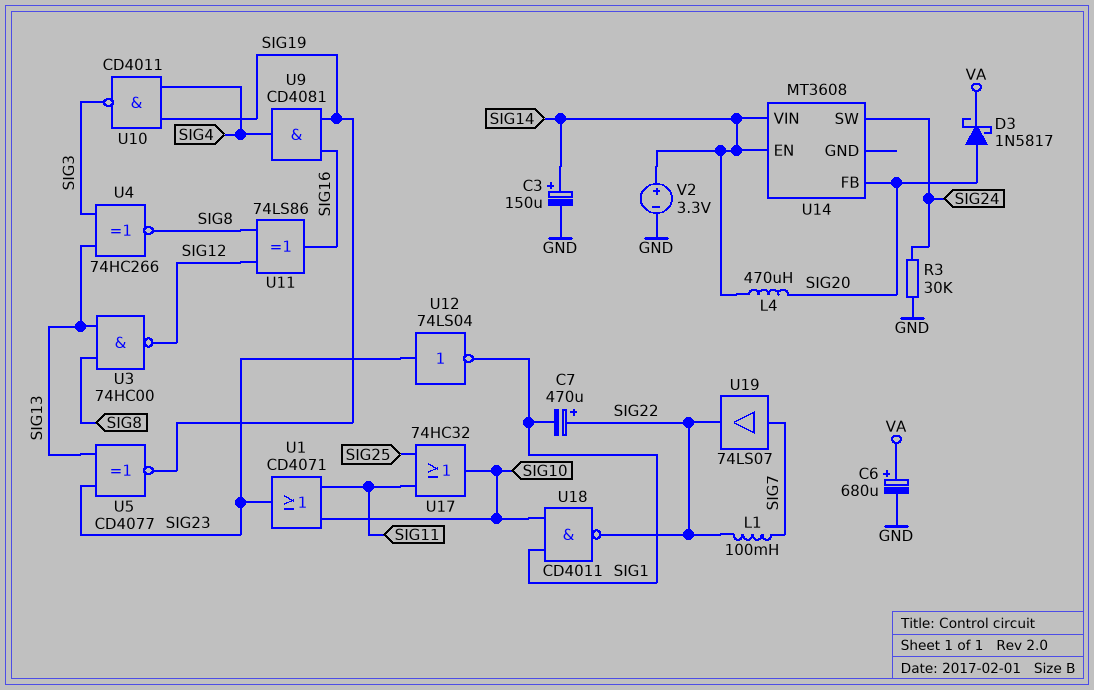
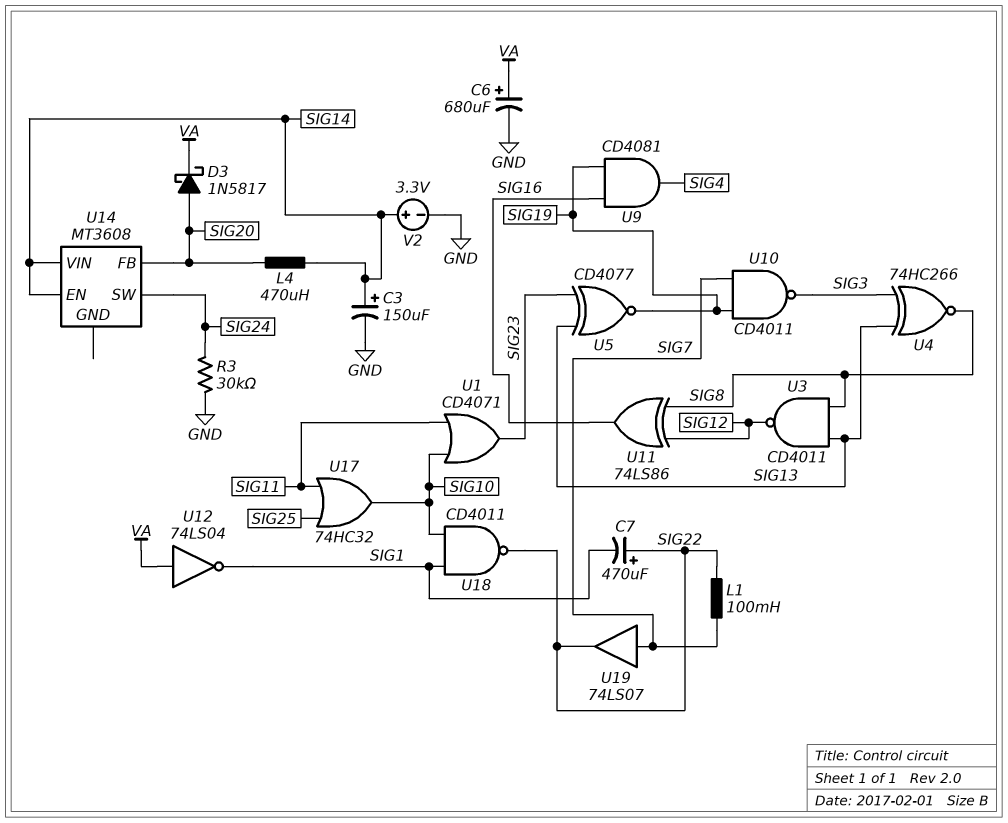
U3: NAND 74HC00 (in SIG8, in SIG13, out SIG12) -> NAND CD4011 (in SIG8, in SIG13, out SIG12)
U10: NAND CD4011 (in SIG4, in SIG19, out SIG3) -> NAND CD4011 (in SIG7, in SIG19, out SIG3)
U12: NOT 74LS04 (in SIG23, out SIG1) -> NOT 74LS04 (in VA, out SIG1)

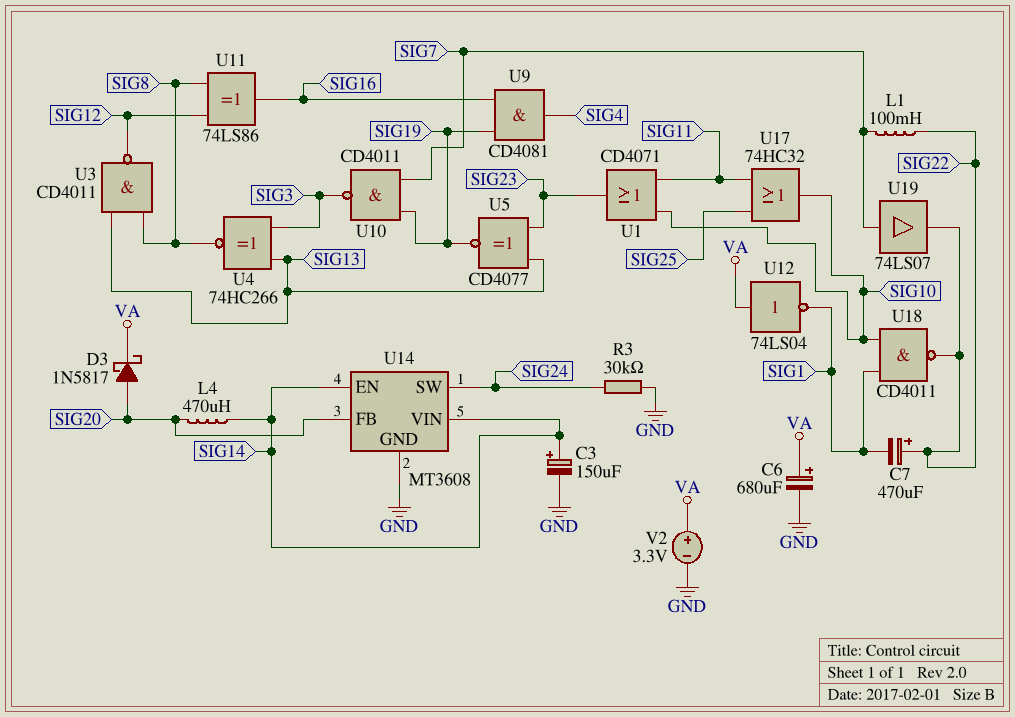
U14 pin GND: none -> GND
V2: 3.3V (plus SIG14, minus GND) -> 3.3V (plus VA, minus GND)

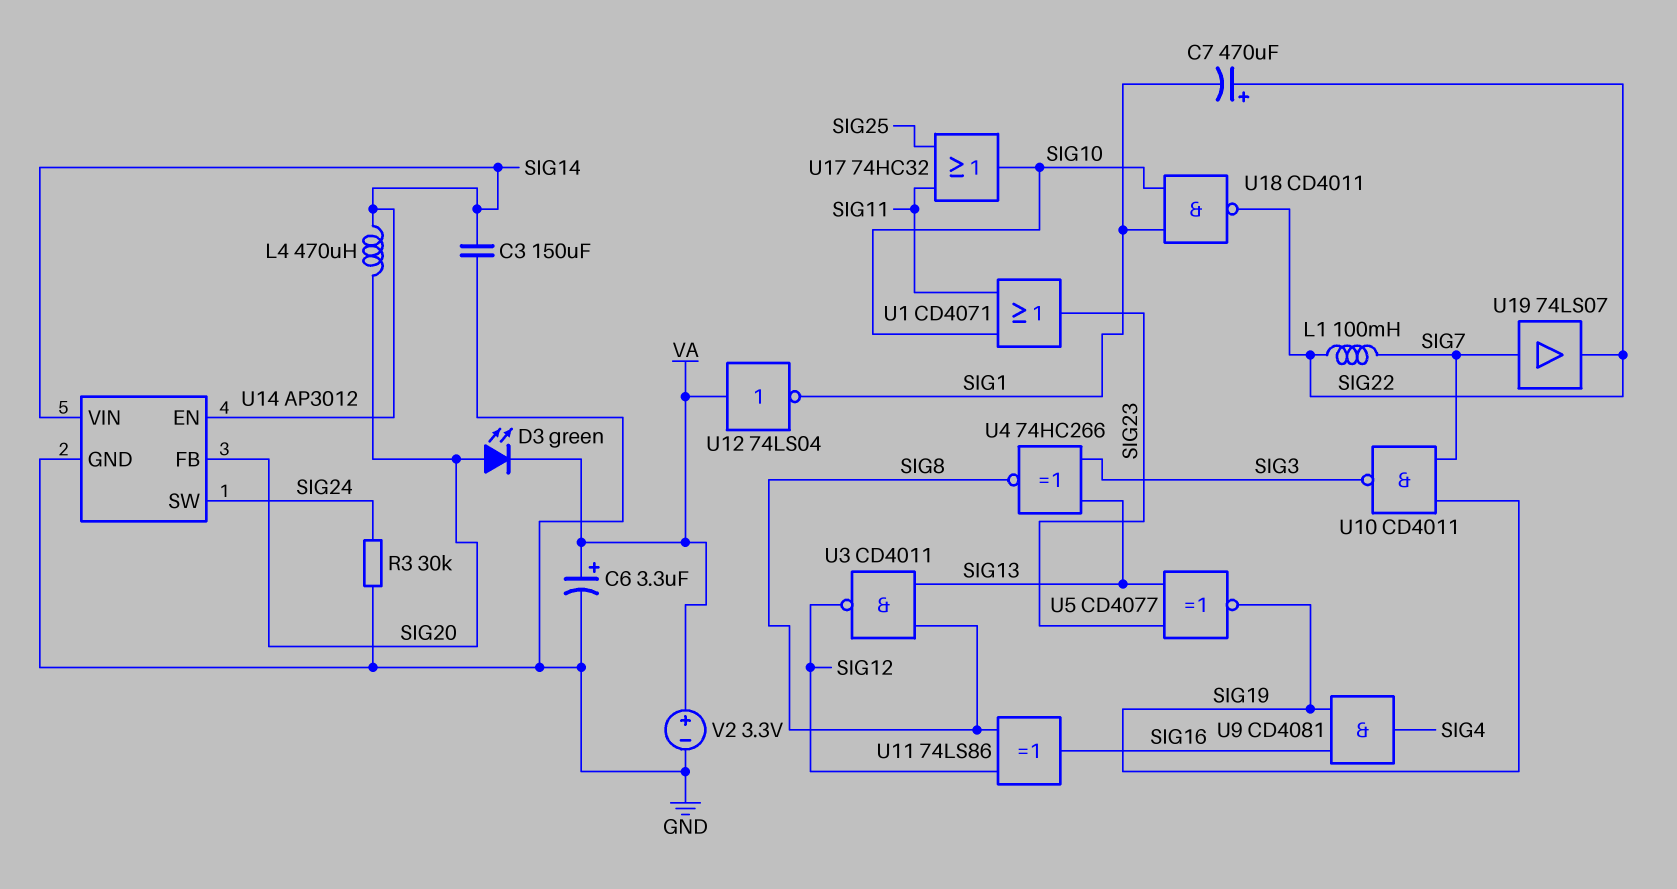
C3: 150uF (plus SIG14, minus GND) -> 150uF (GND, SIG14)
C6: 680uF (plus VA, minus GND) -> 3.3uF (plus VA, minus GND)
D3: schottky 1N5817 (A SIG20, K VA) -> LED green (A SIG20, K VA)
U14: MT3608 -> AP3012

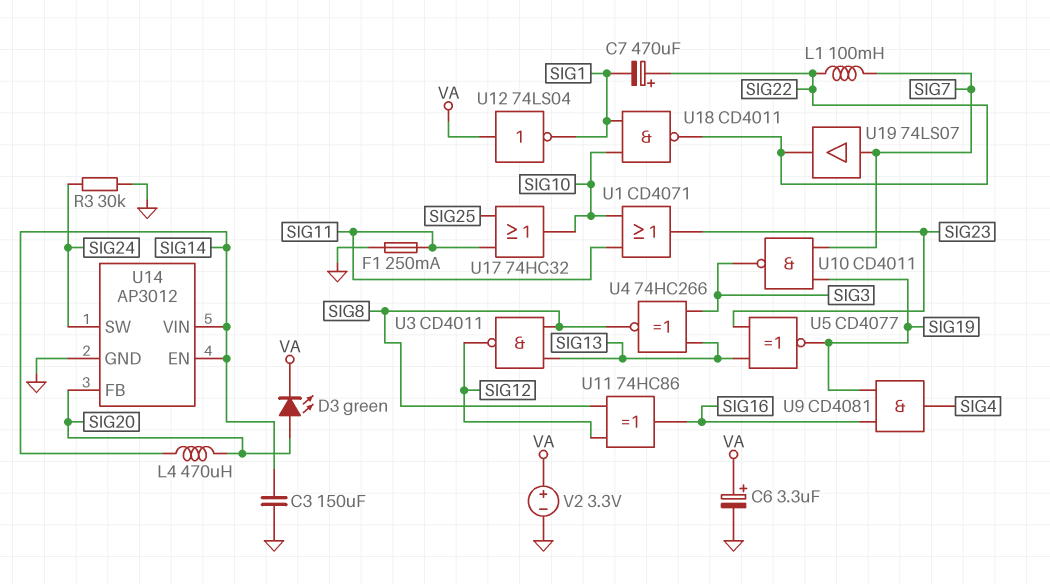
F1: none -> 250mA (GND, SIG11)
U11: XOR 74LS86 (in SIG8, in SIG12, out SIG16) -> XOR 74HC86 (in SIG8, in SIG12, out SIG16)

